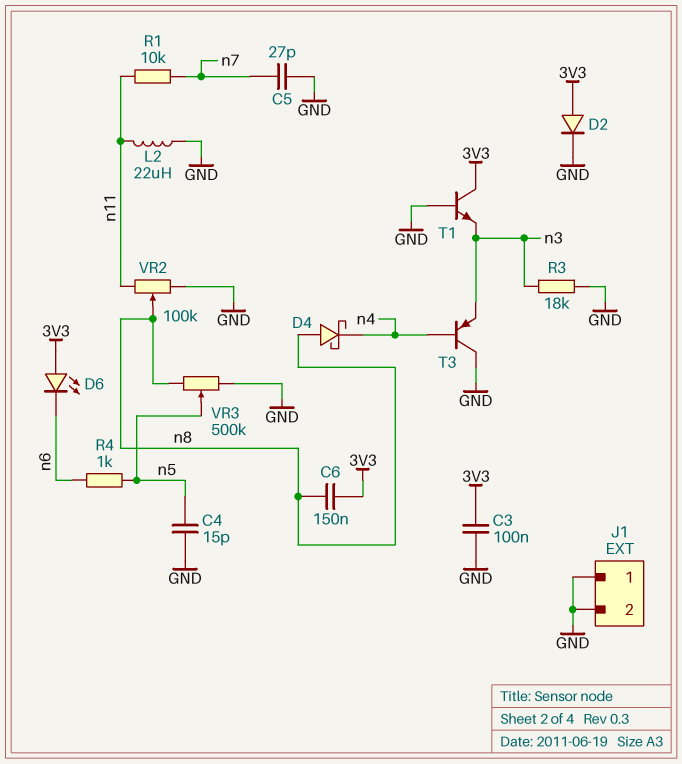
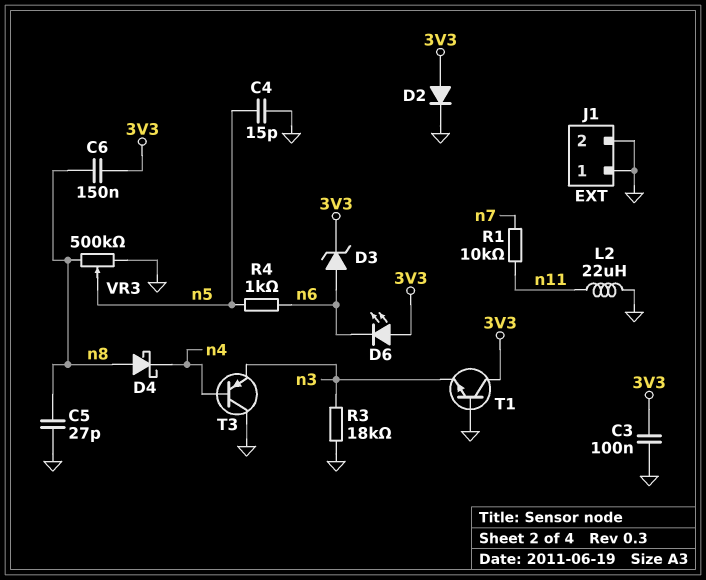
C5: 27pF (GND, n7) -> 27pF (GND, n8)
D3: none -> zener (A n6, K 3V3)
VR2: 100k (GND, n11, wiper n8) -> none

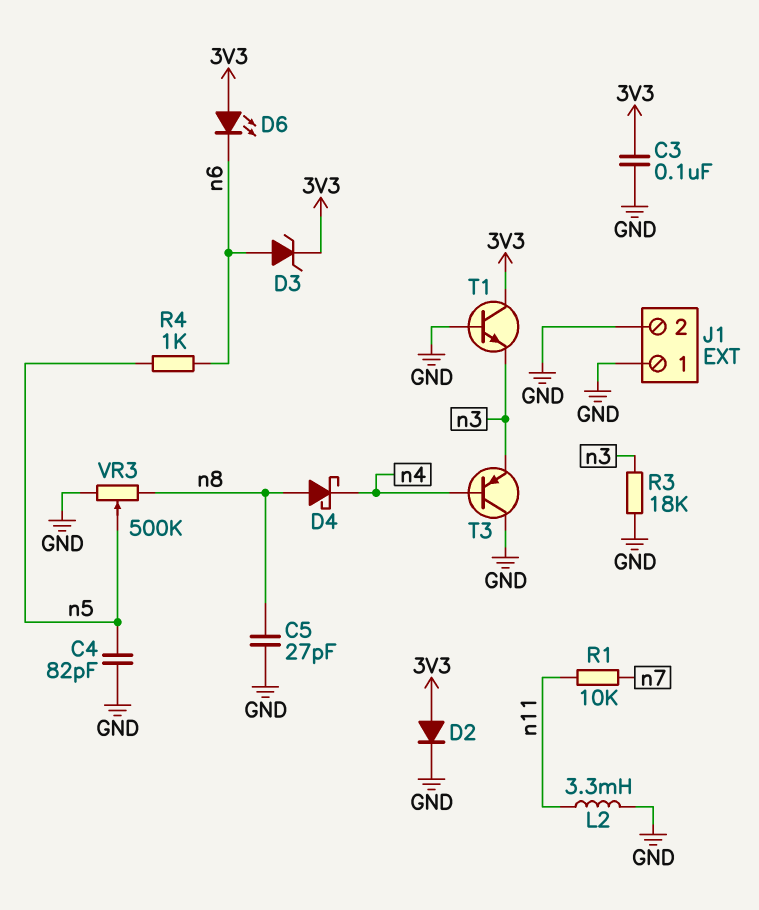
C4: 15pF (GND, n5) -> 82pF (GND, n5)
C6: 150nF (3V3, n8) -> none
L2: 22uH (GND, n11) -> 3.3mH (GND, n11)

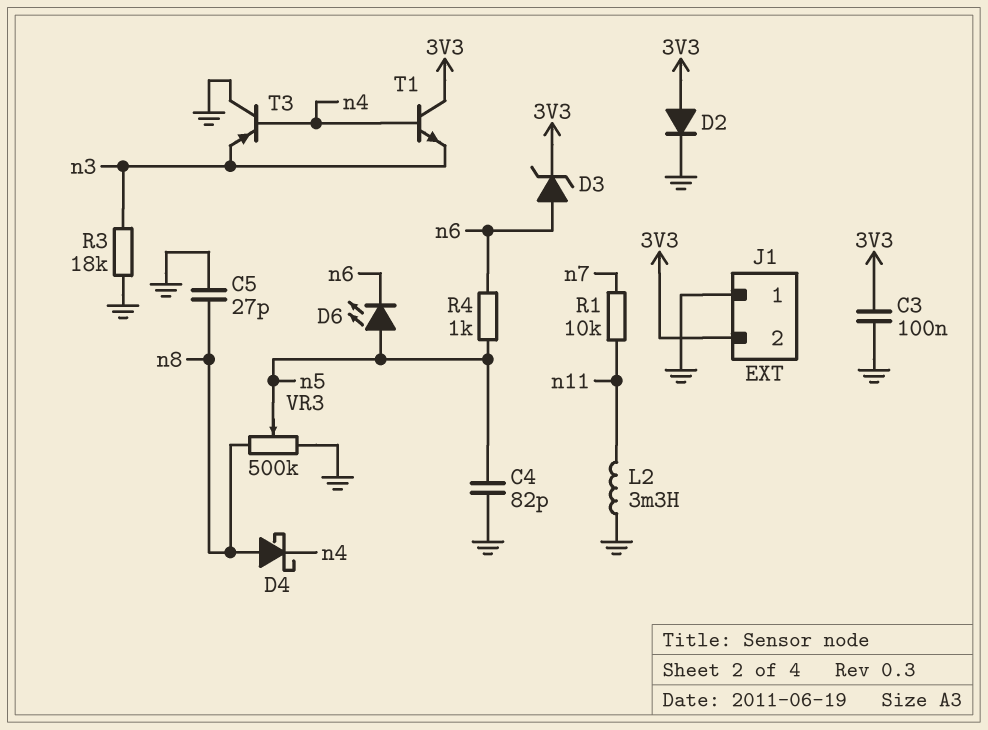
D6: LED (A 3V3, K n6) -> LED (A n5, K n6)
J1 pin 2: GND -> 3V3
T1: NPN (B GND, C 3V3, E n3) -> NPN (B n4, C 3V3, E n3)

